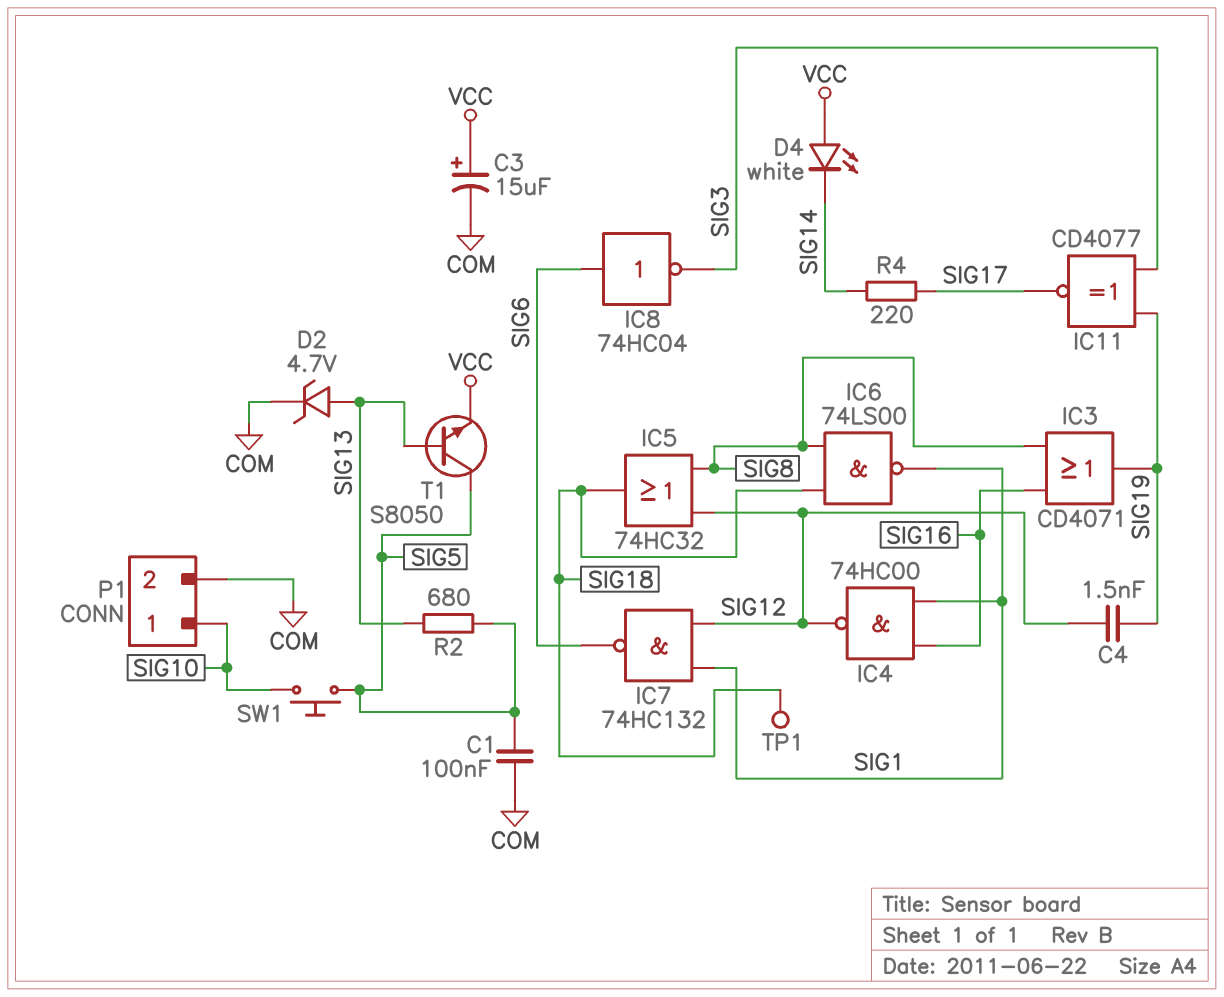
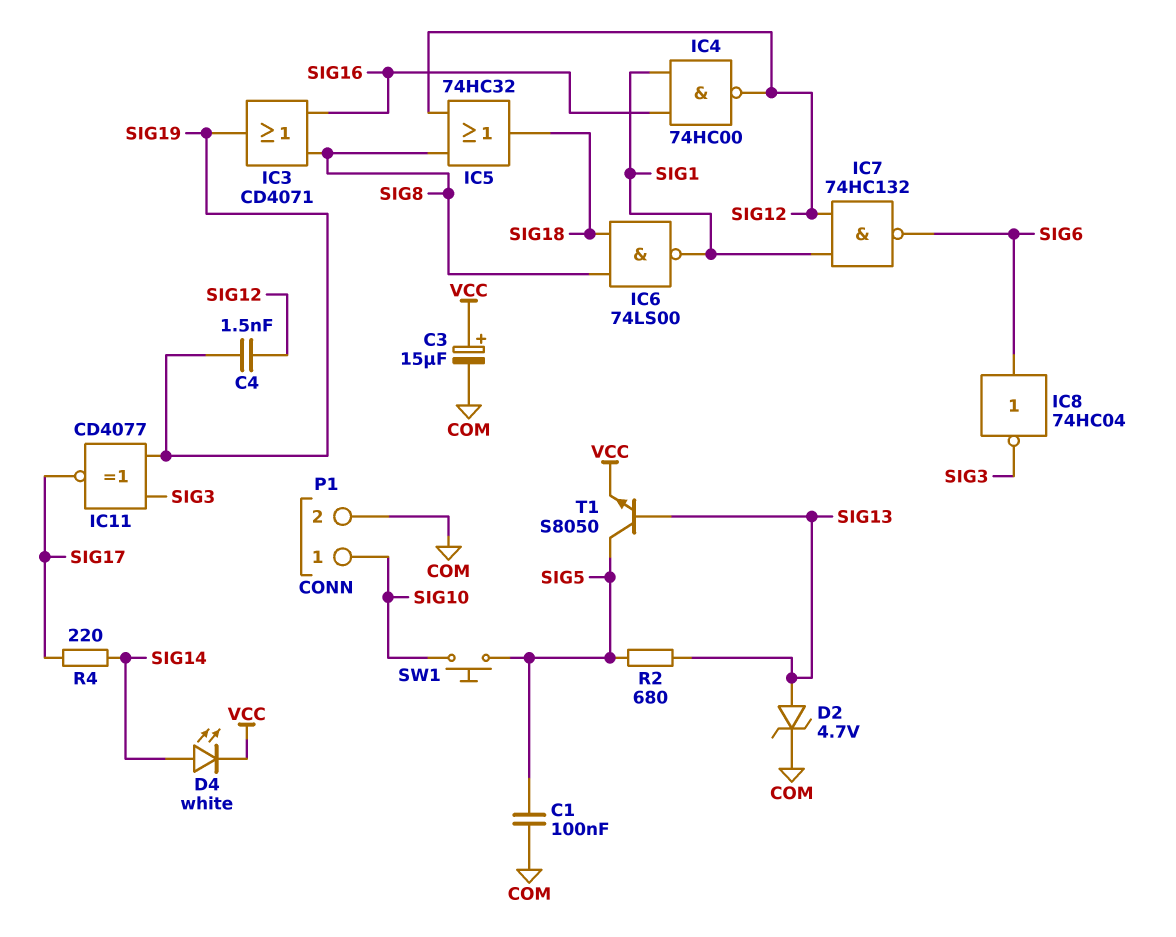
D4: LED white (A VCC, K SIG14) -> LED white (A SIG14, K VCC)
TP1: test point (SIG18) -> none

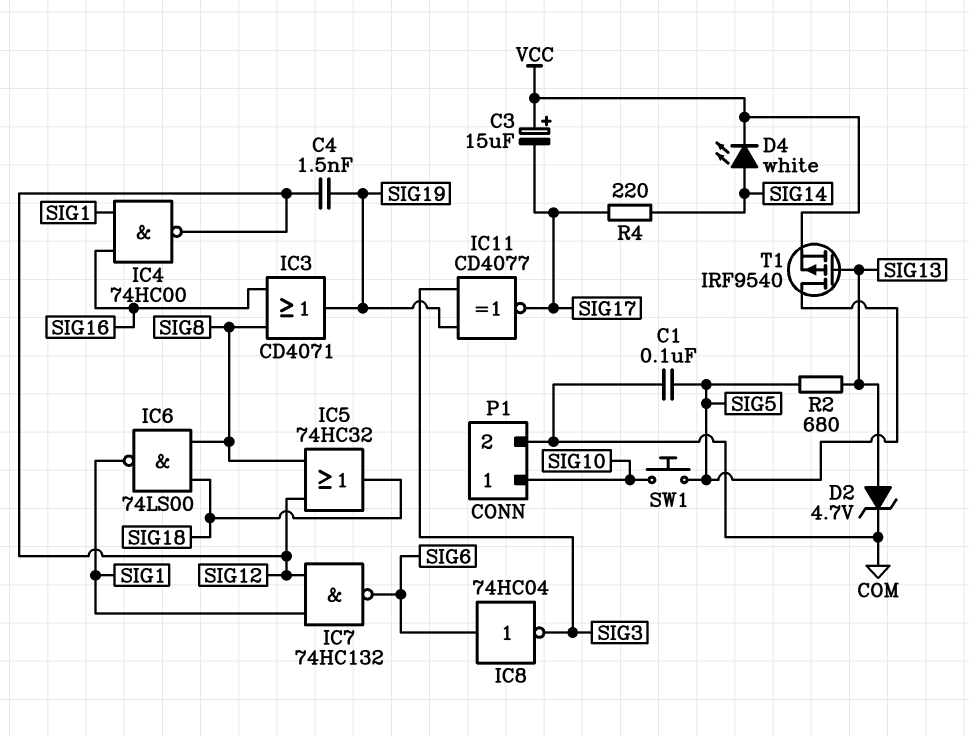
C3: 15uF (plus VCC, minus COM) -> 15uF (plus VCC, minus SIG17)
T1: NPN S8050 (B SIG13, C SIG5, E VCC) -> PMOS IRF9540 (G SIG13, D SIG5, S VCC)

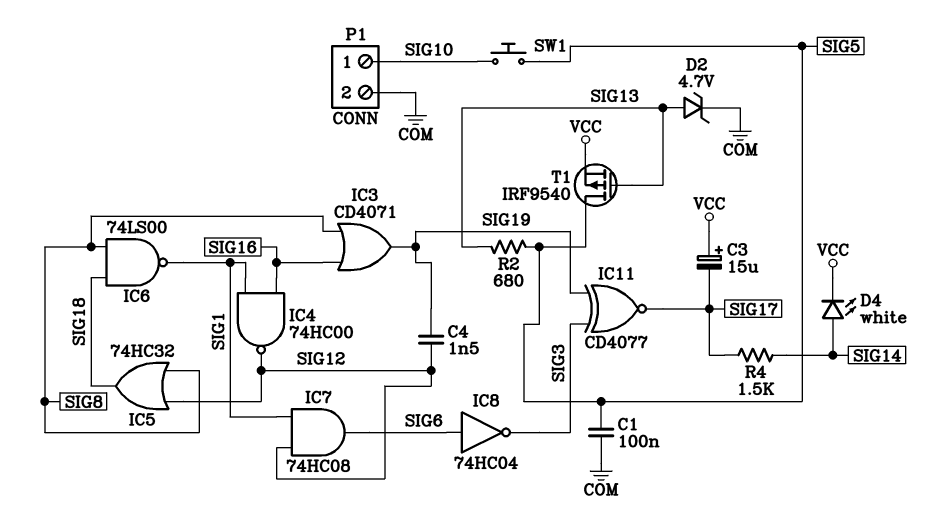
IC7: NAND 74HC132 (in SIG1, in SIG12, out SIG6) -> AND 74HC08 (in SIG1, in SIG12, out SIG6)
R4: 220 (SIG14, SIG17) -> 1.5k (SIG14, SIG17)

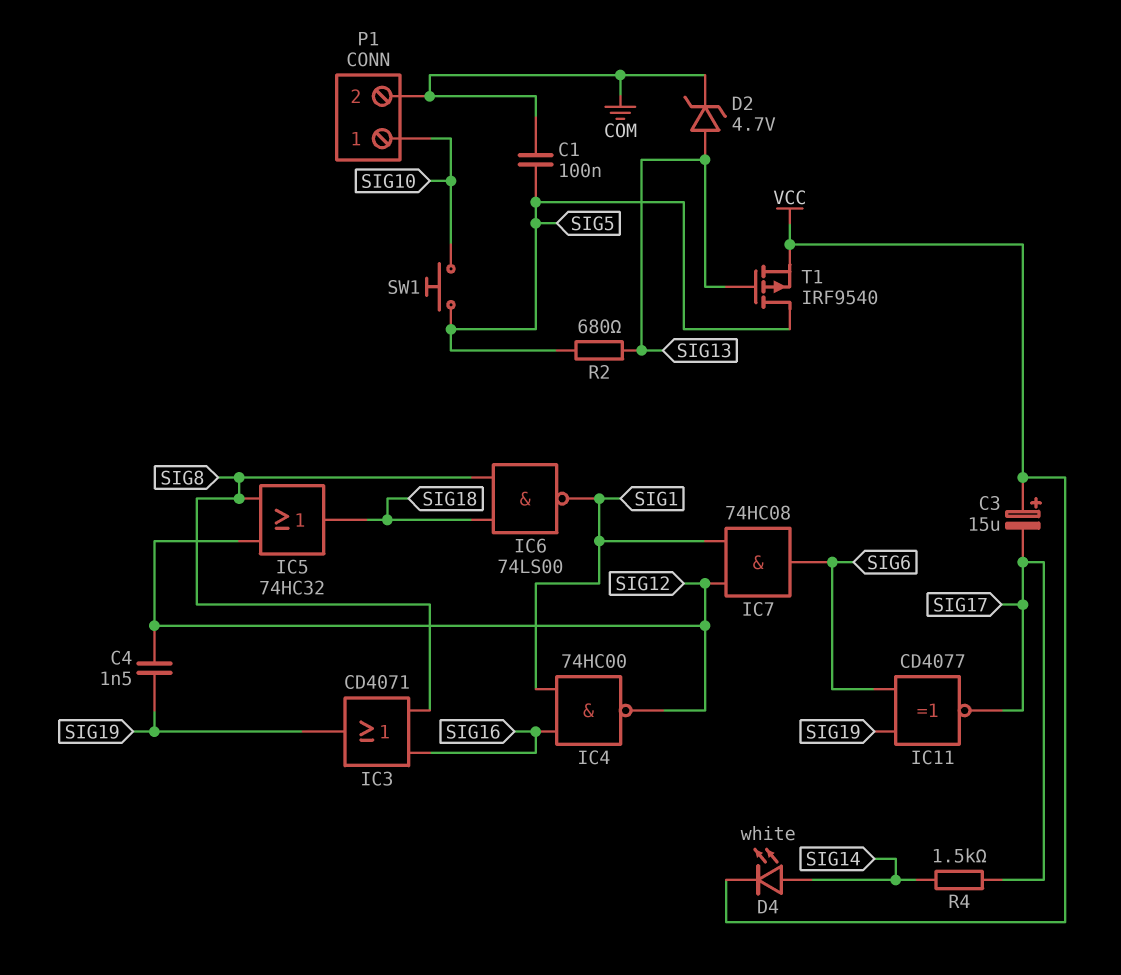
IC8: NOT 74HC04 (in SIG6, out SIG3) -> none
IC11: XNOR CD4077 (in SIG3, in SIG19, out SIG17) -> XNOR CD4077 (in SIG6, in SIG19, out SIG17)

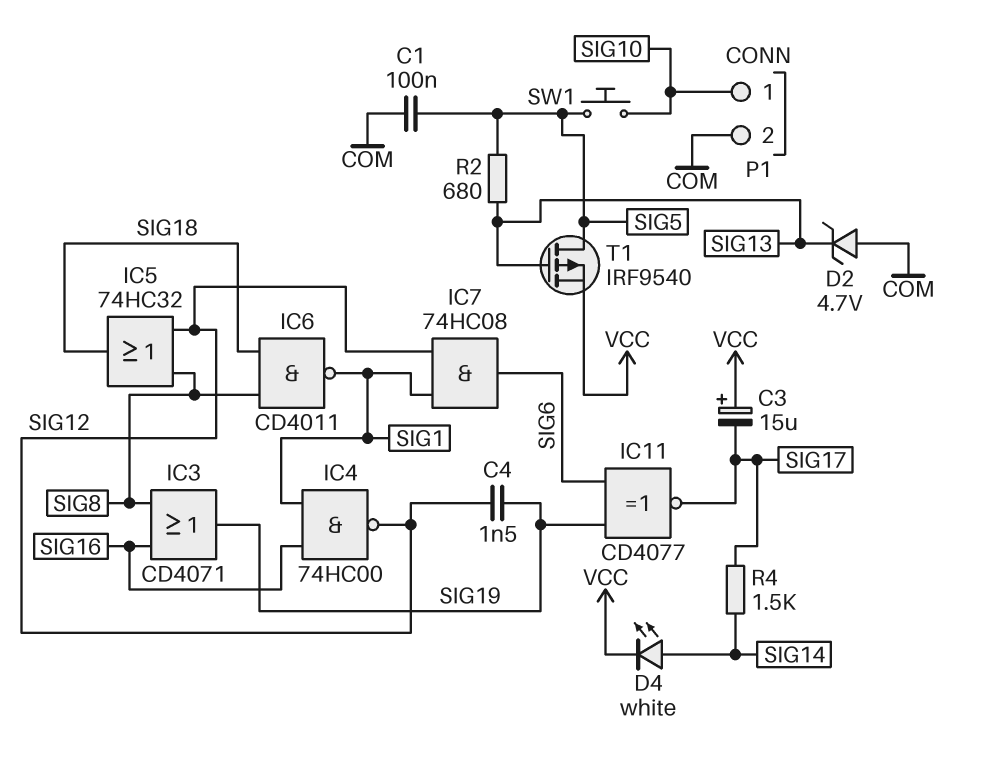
D2: zener 4.7V (A SIG13, K COM) -> zener 4.7V (A COM, K SIG13)
IC6: NAND 74LS00 (in SIG8, in SIG18, out SIG1) -> NAND CD4011 (in SIG8, in SIG18, out SIG1)

